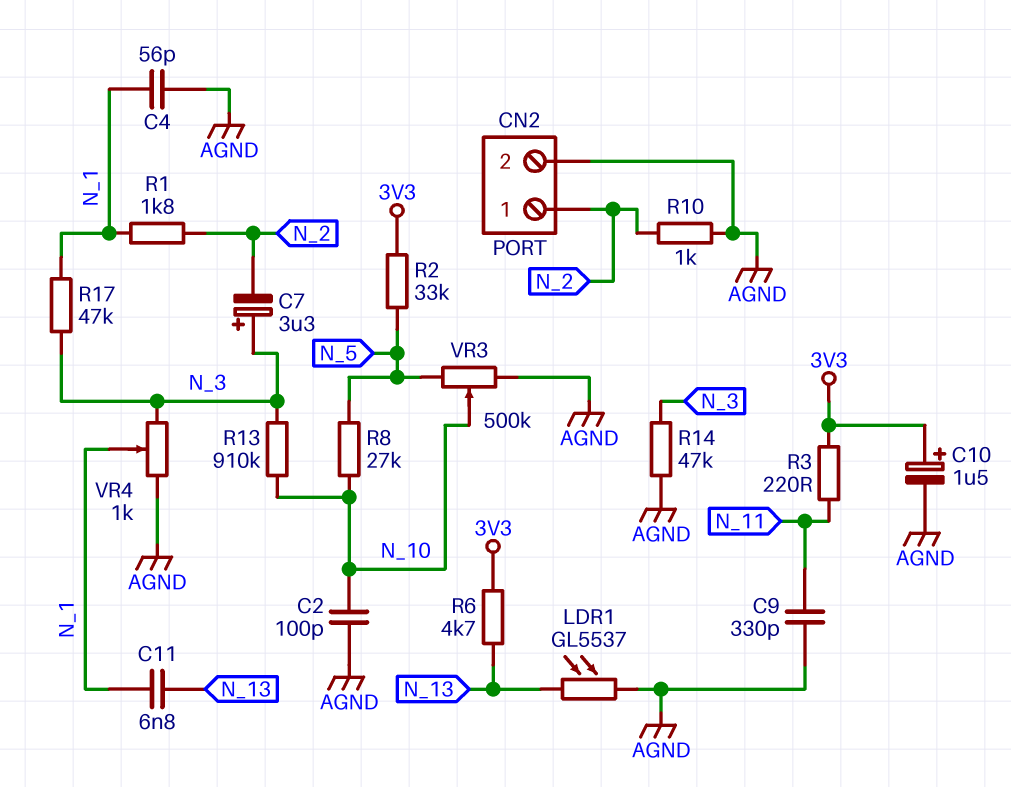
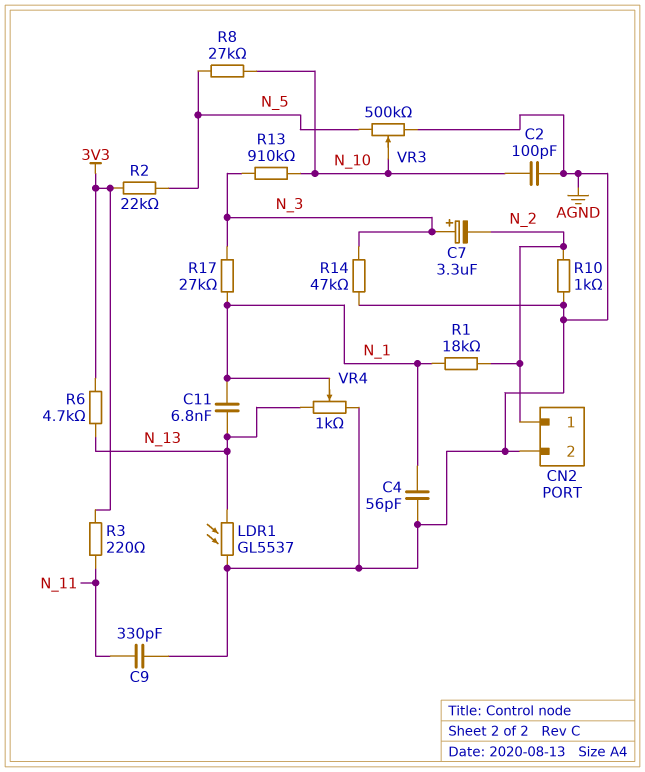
C10: 1.5uF (plus 3V3, minus AGND) -> none
R1: 1.8k (N_1, N_2) -> 18k (N_1, N_2)
R2: 33k (3V3, N_5) -> 22k (3V3, N_5)
R17: 47k (N_1, N_3) -> 27k (N_1, N_3)
VR4: 1k (AGND, N_3, wiper N_1) -> 1k (AGND, N_13, wiper N_1)

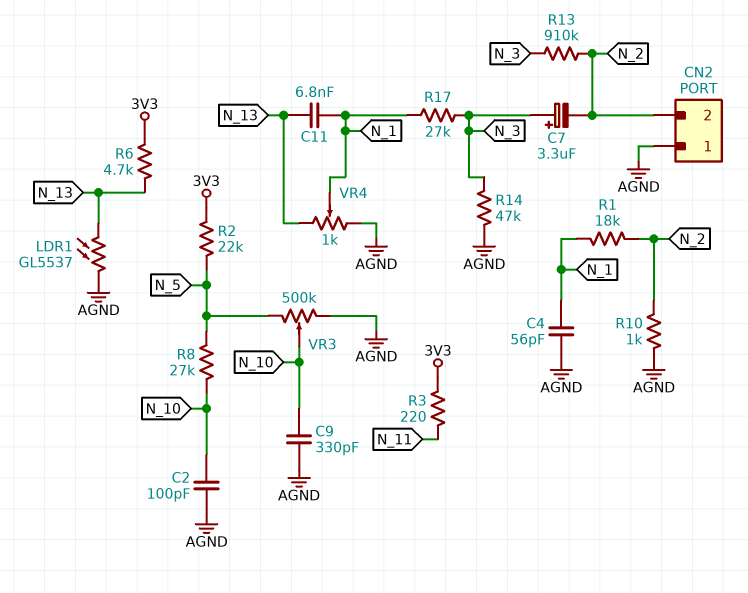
C9: 330pF (AGND, N_11) -> 330pF (AGND, N_10)
CN2 pin 1: N_2 -> AGND
CN2 pin 2: AGND -> N_2
R13: 910k (N_3, N_10) -> 910k (N_2, N_3)

